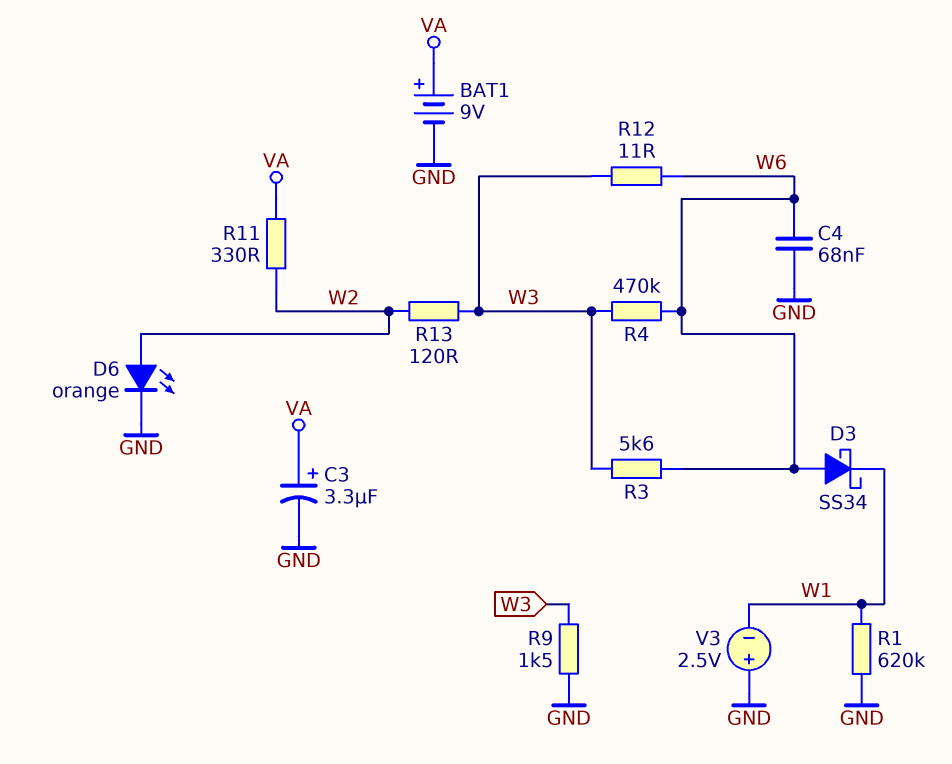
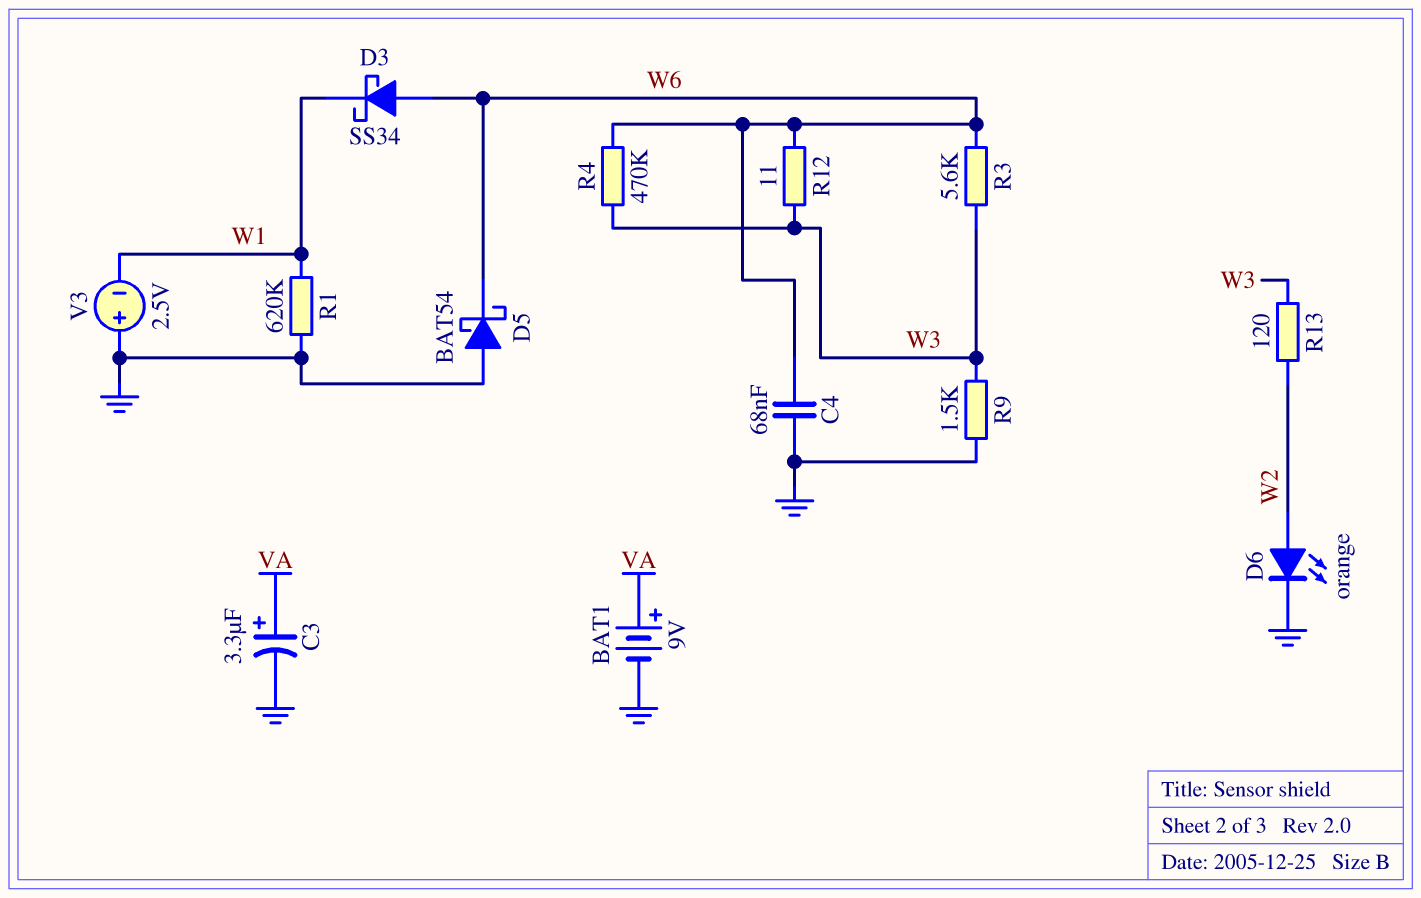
D5: none -> schottky BAT54 (A GND, K W6)
R11: 330 (VA, W2) -> none

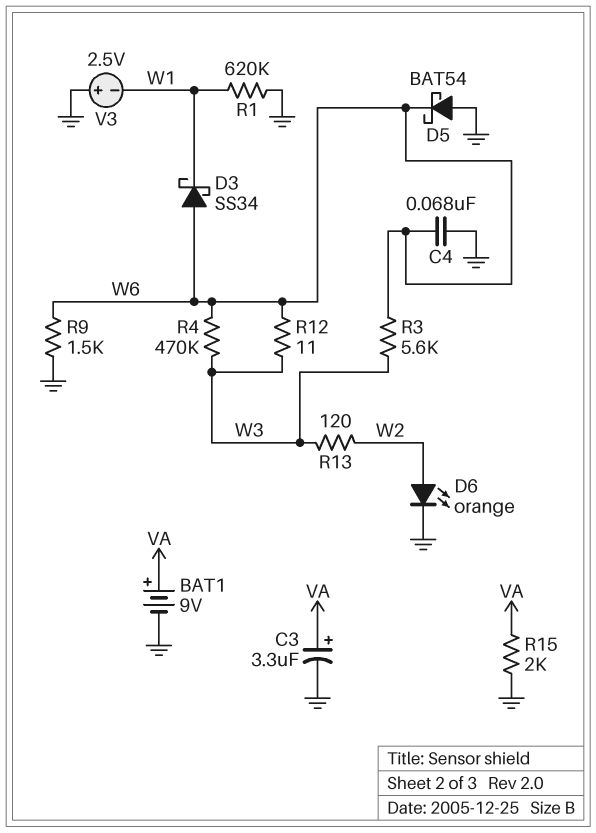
R9: 1.5k (GND, W3) -> 1.5k (GND, W6)
R15: none -> 2k (GND, VA)

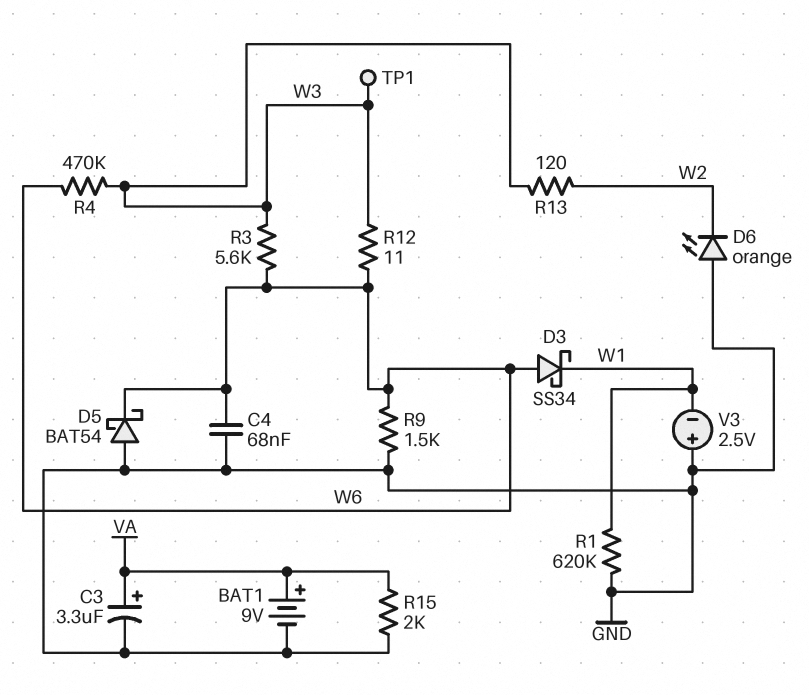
D6: LED orange (A W2, K GND) -> LED orange (A GND, K W2)
TP1: none -> test point (W3)

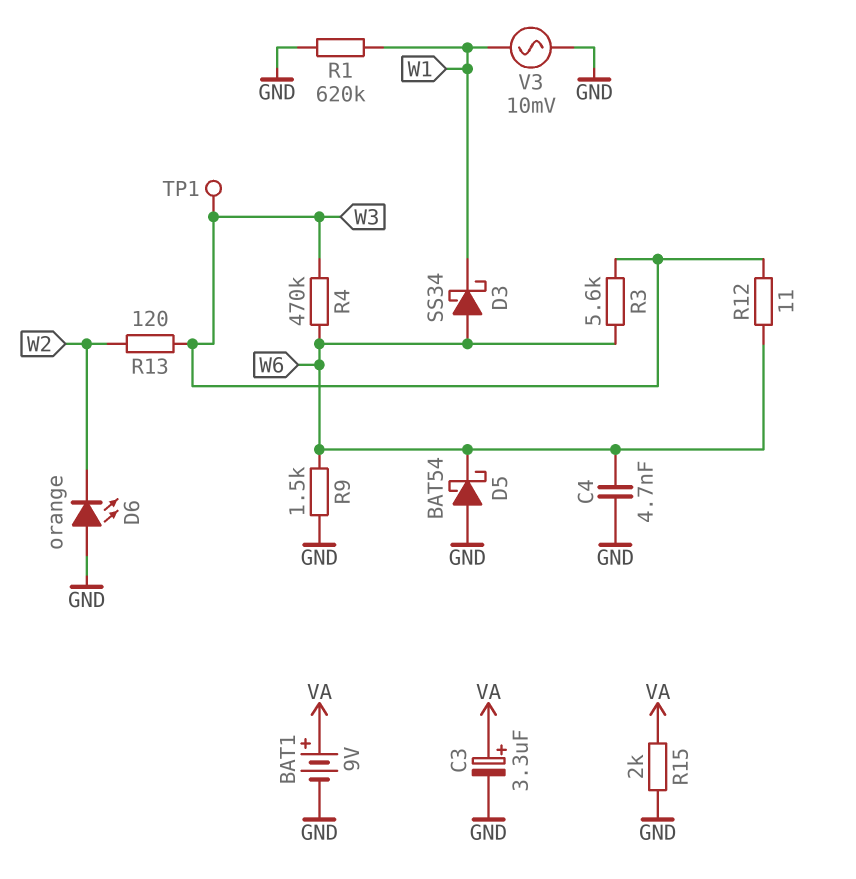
C4: 68nF (GND, W6) -> 4.7nF (GND, W6)
V3: 2.5V (plus GND, minus W1) -> AC 10mV (GND, W1)

